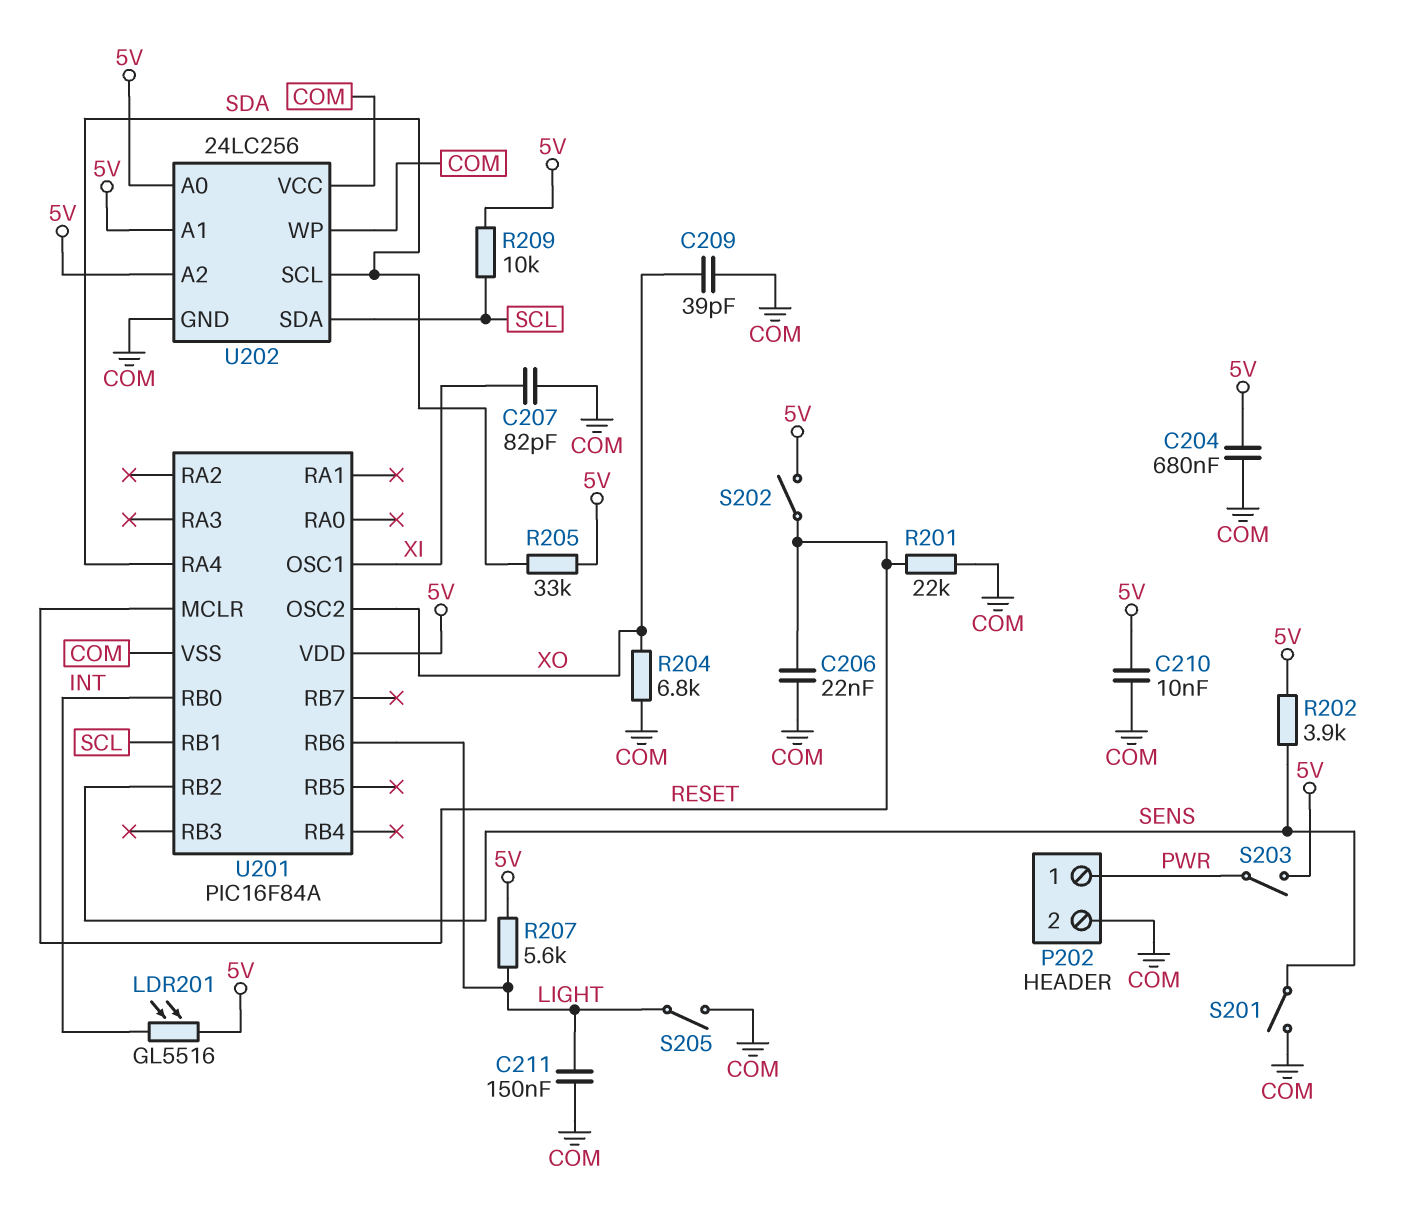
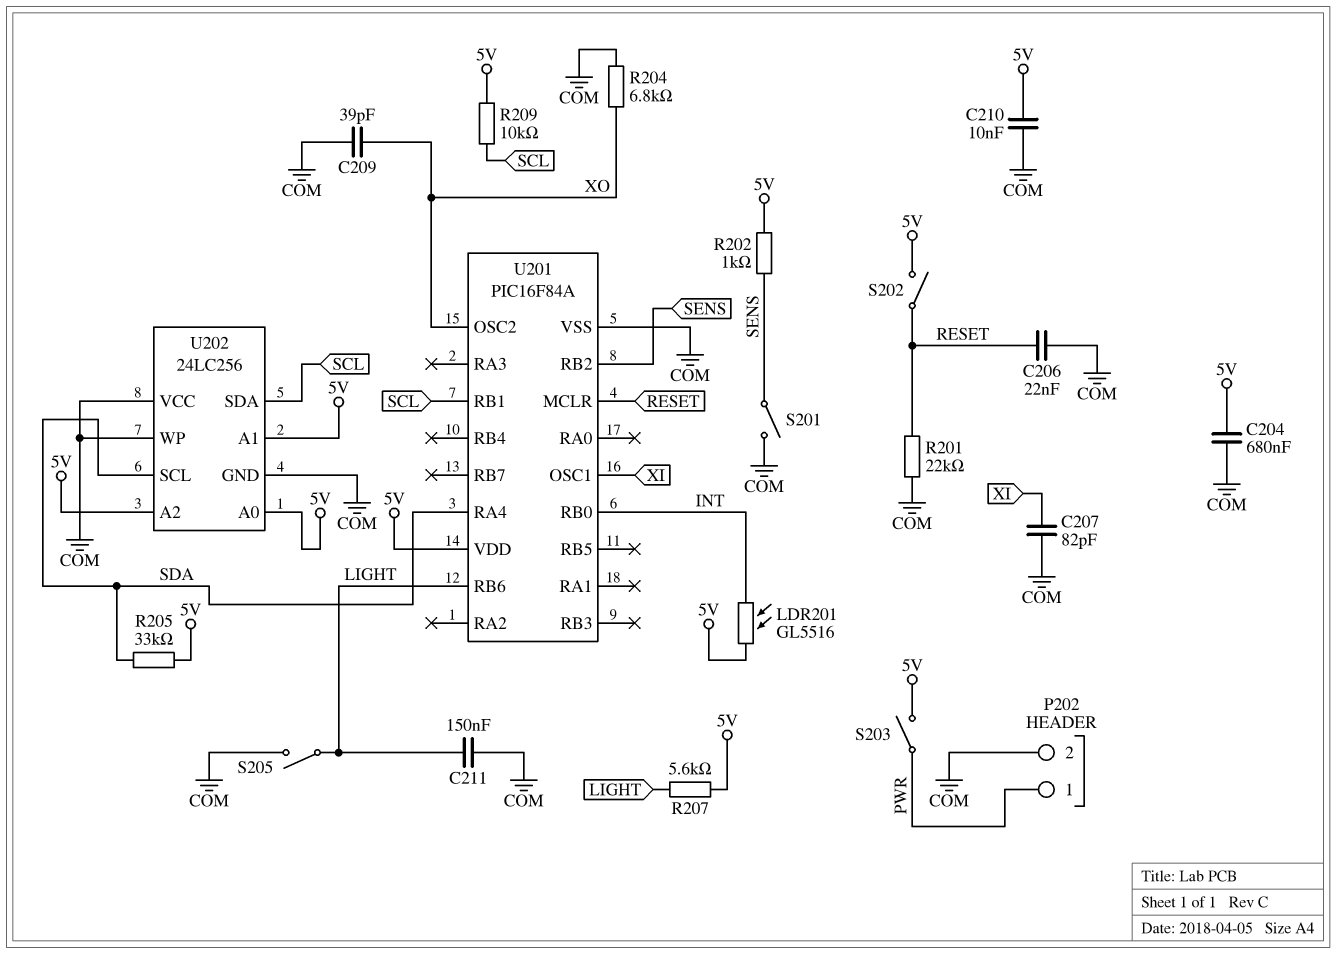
R202: 3.9k (5V, SENS) -> 1k (5V, SENS)

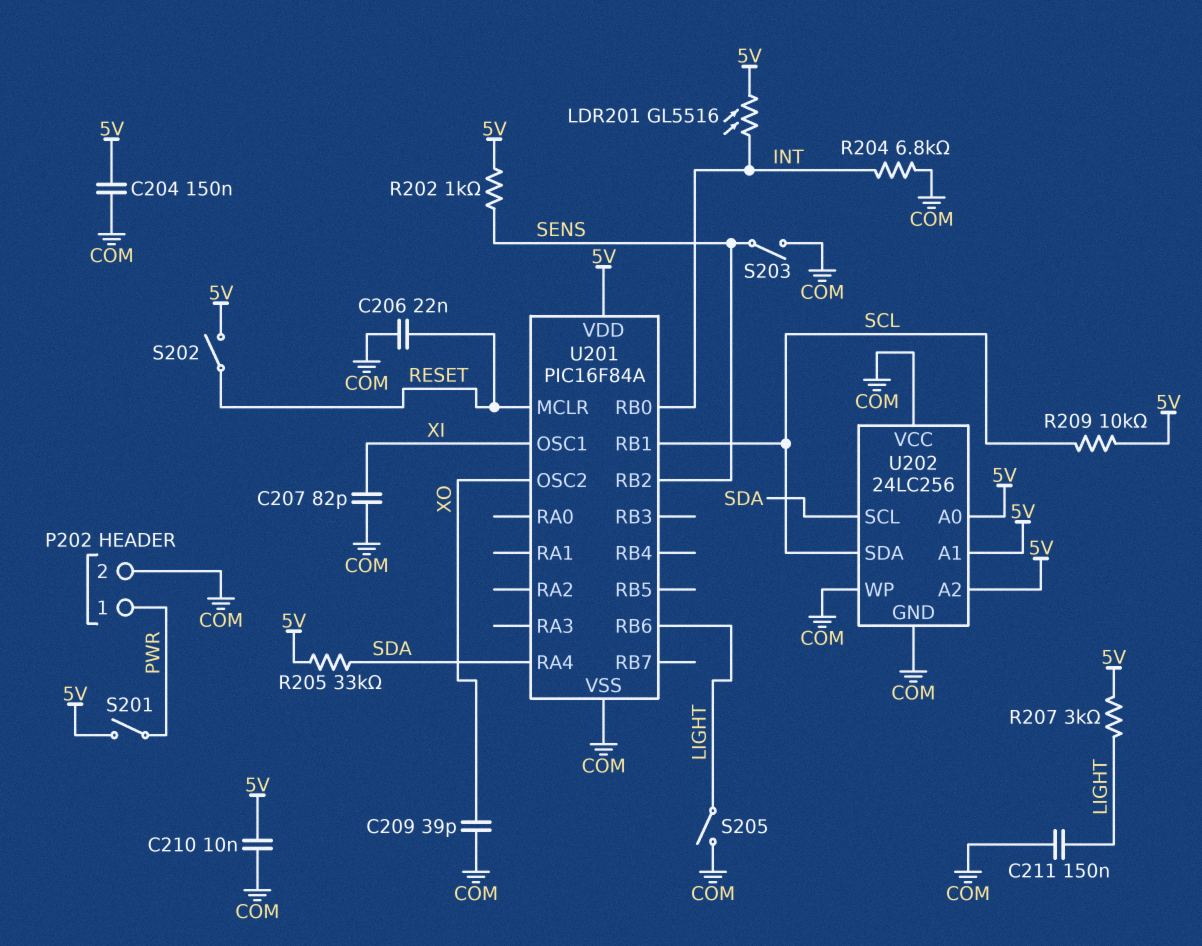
C204: 680nF (5V, COM) -> 150nF (5V, COM)
R201: 22k (COM, RESET) -> none
R204: 6.8k (COM, XO) -> 6.8k (COM, INT)
R207: 5.6k (5V, LIGHT) -> 3k (5V, LIGHT)
S201: switch (COM, SENS) -> switch (5V, PWR)
S203: switch (5V, PWR) -> switch (COM, SENS)

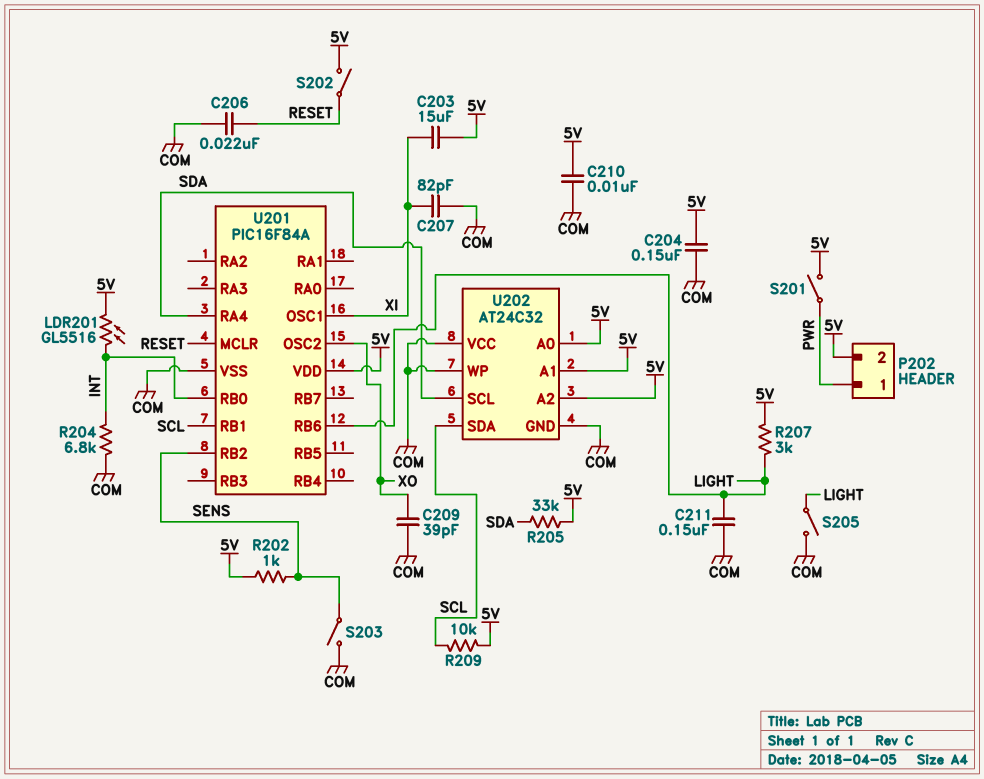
C203: none -> 15uF (5V, XI)
P202 pin 2: COM -> 5V
U202: 24LC256 -> AT24C32

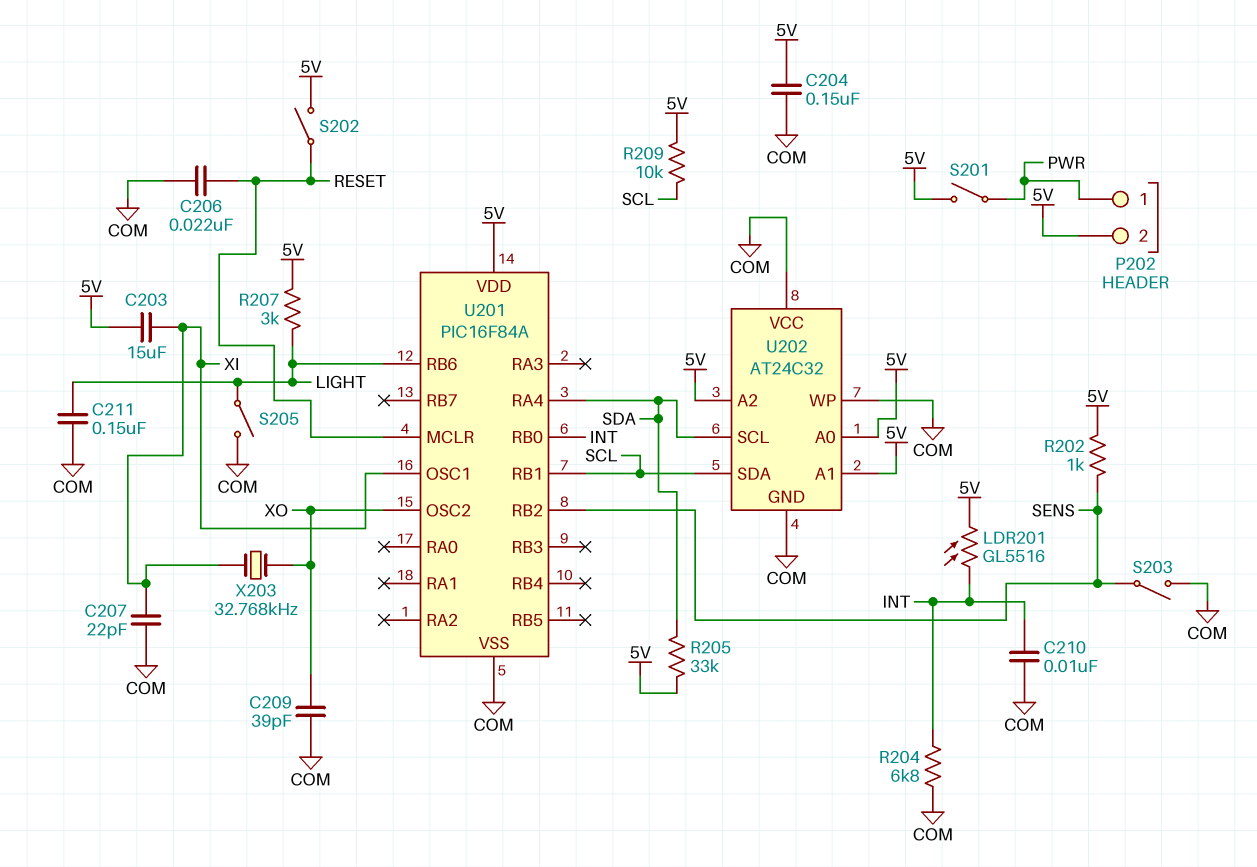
C207: 82pF (COM, XI) -> 22pF (COM, XI)
C210: 10nF (5V, COM) -> 10nF (COM, INT)
X203: none -> 32.768kHz (XI, XO)

